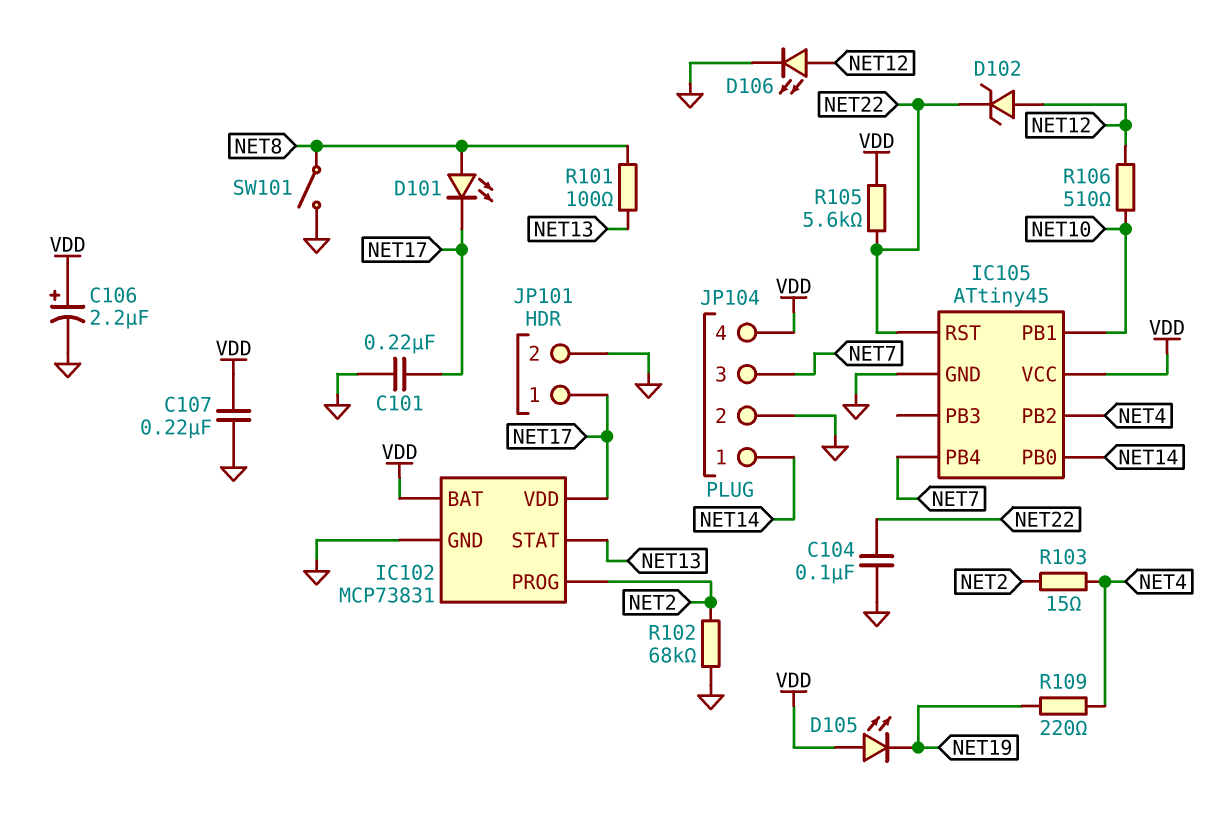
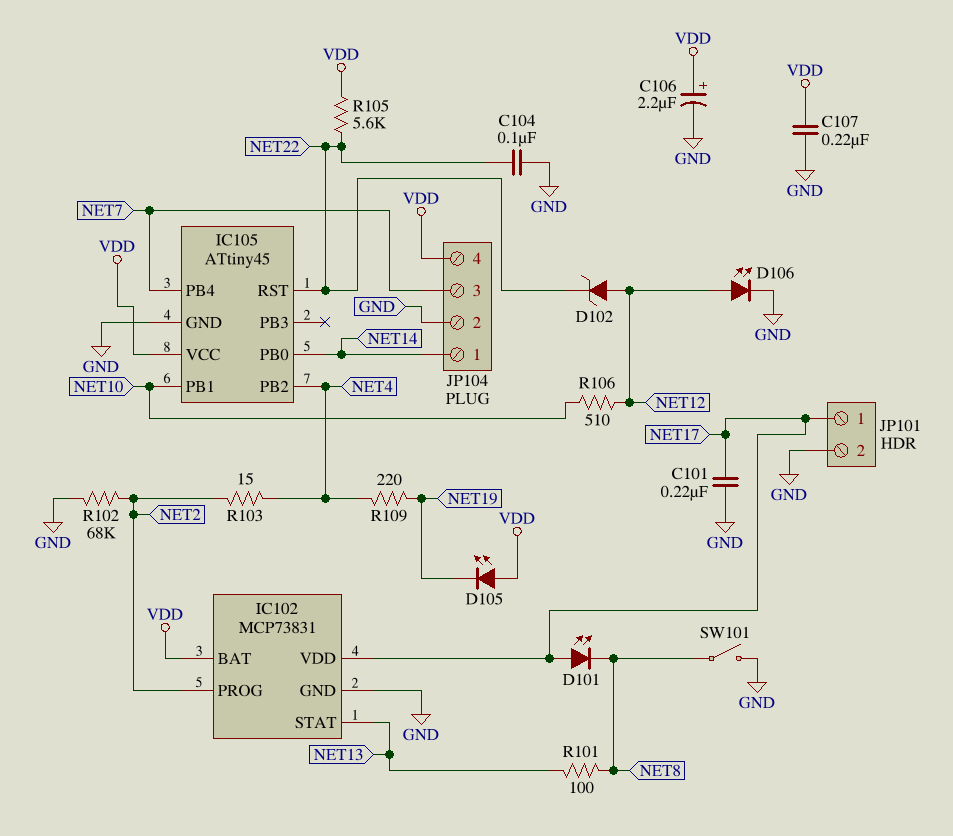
D101: LED (A NET8, K NET17) -> LED (A NET17, K NET8)

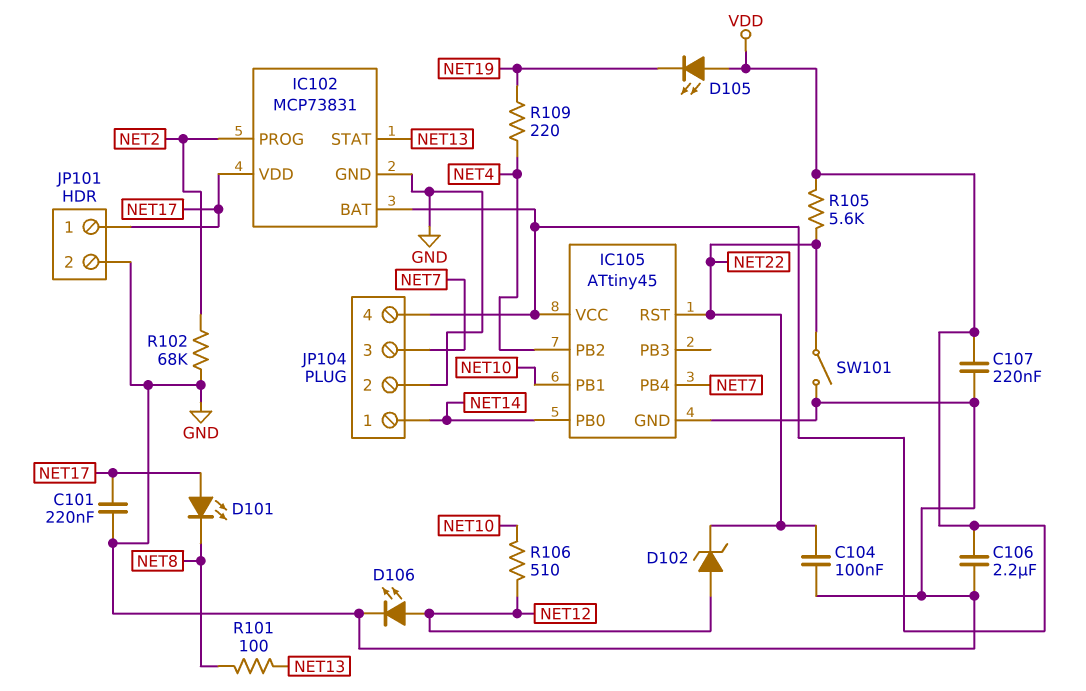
C106: 2.2uF (plus VDD, minus GND) -> 2.2uF (GND, VDD)
R103: 15 (NET2, NET4) -> none
SW101: switch (GND, NET8) -> switch (GND, NET22)

